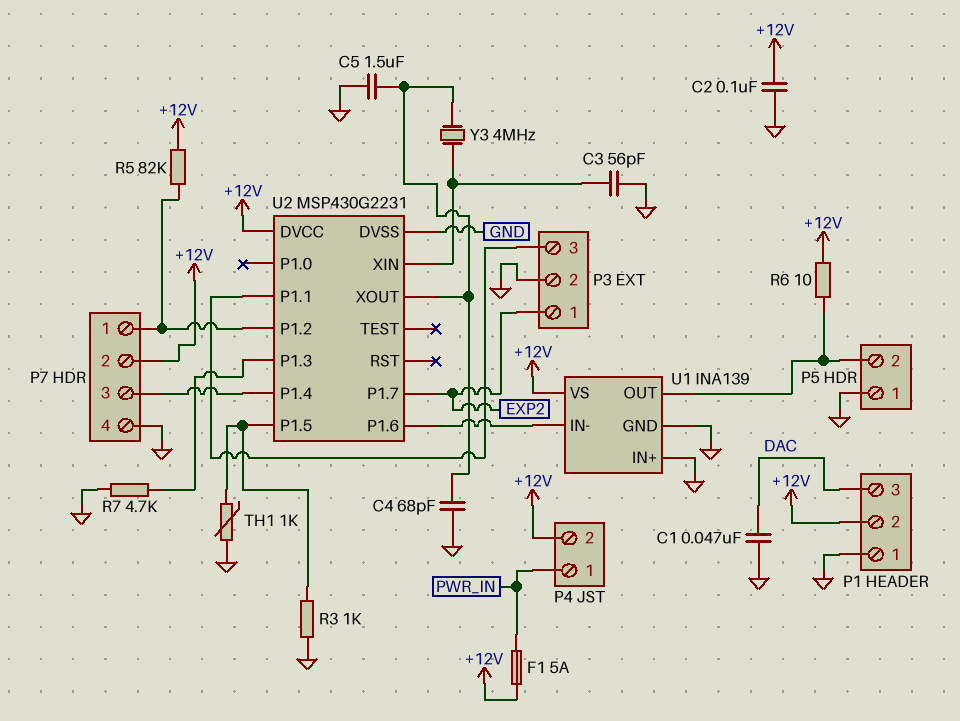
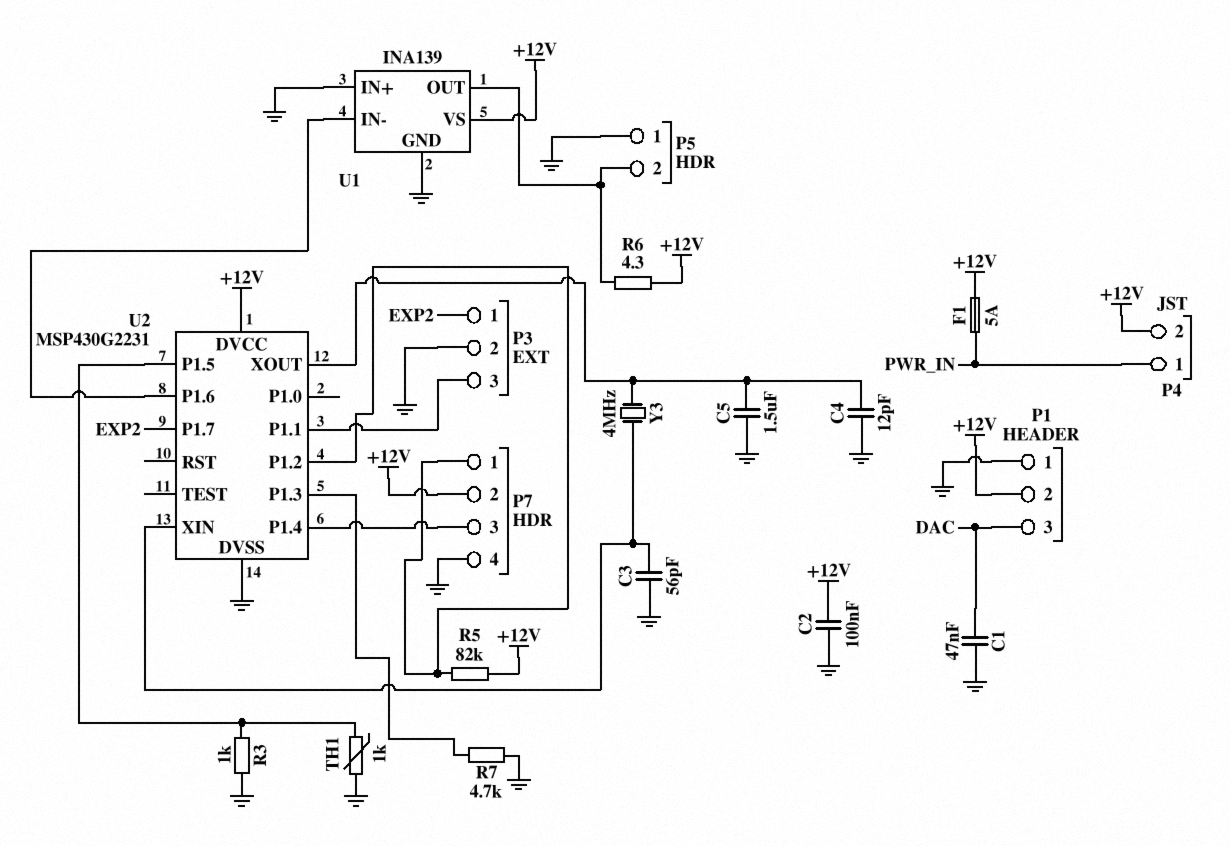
C4: 68pF (GND, U2/XOUT) -> 12pF (GND, U2/XOUT)
R6: 10 (+12V, P5/2) -> 4.3 (+12V, P5/2)

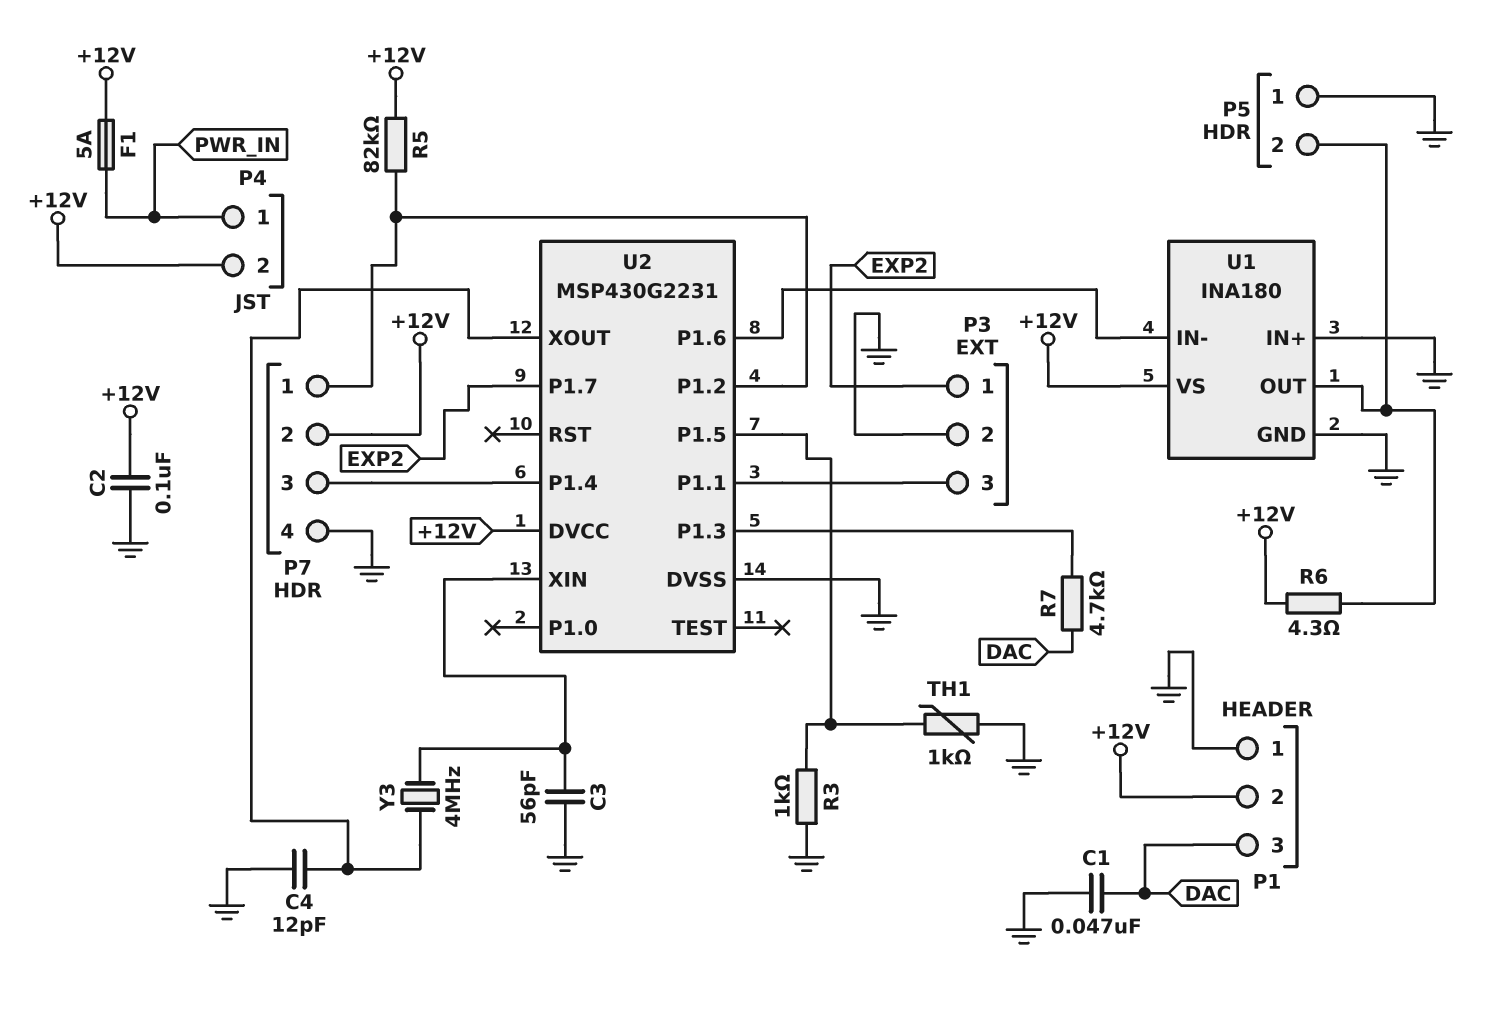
C5: 1.5uF (GND, U2/XOUT) -> none
R7: 4.7k (GND, U2/P1.3) -> 4.7k (DAC, U2/P1.3)
U1: INA139 -> INA180

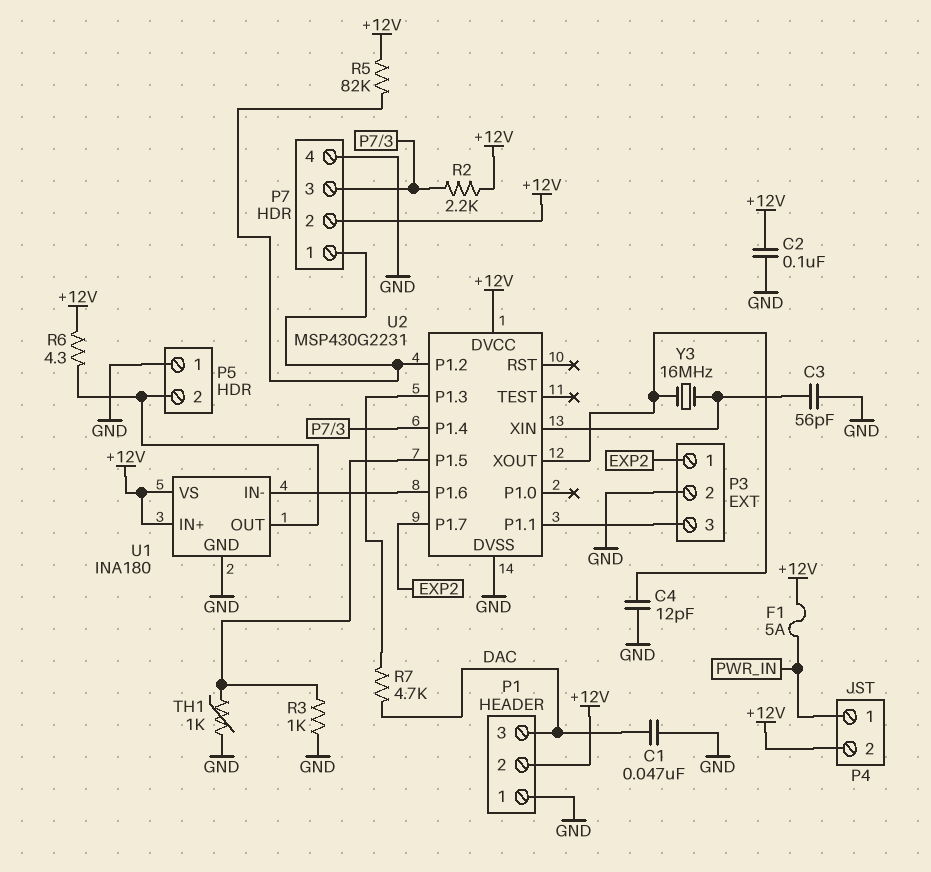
R2: none -> 2.2k (+12V, P7/3)
U1 pin IN+: GND -> +12V
Y3: 4MHz (U2/XIN, U2/XOUT) -> 16MHz (U2/XIN, U2/XOUT)

